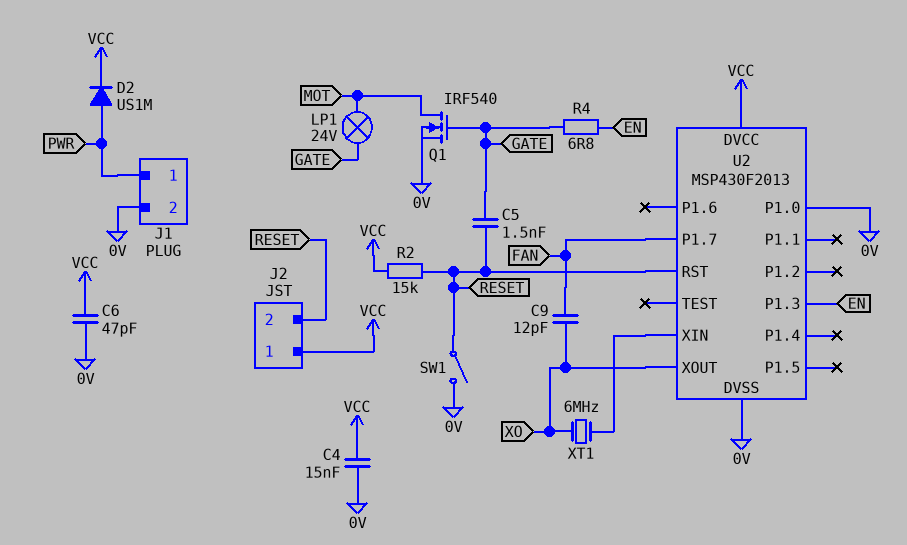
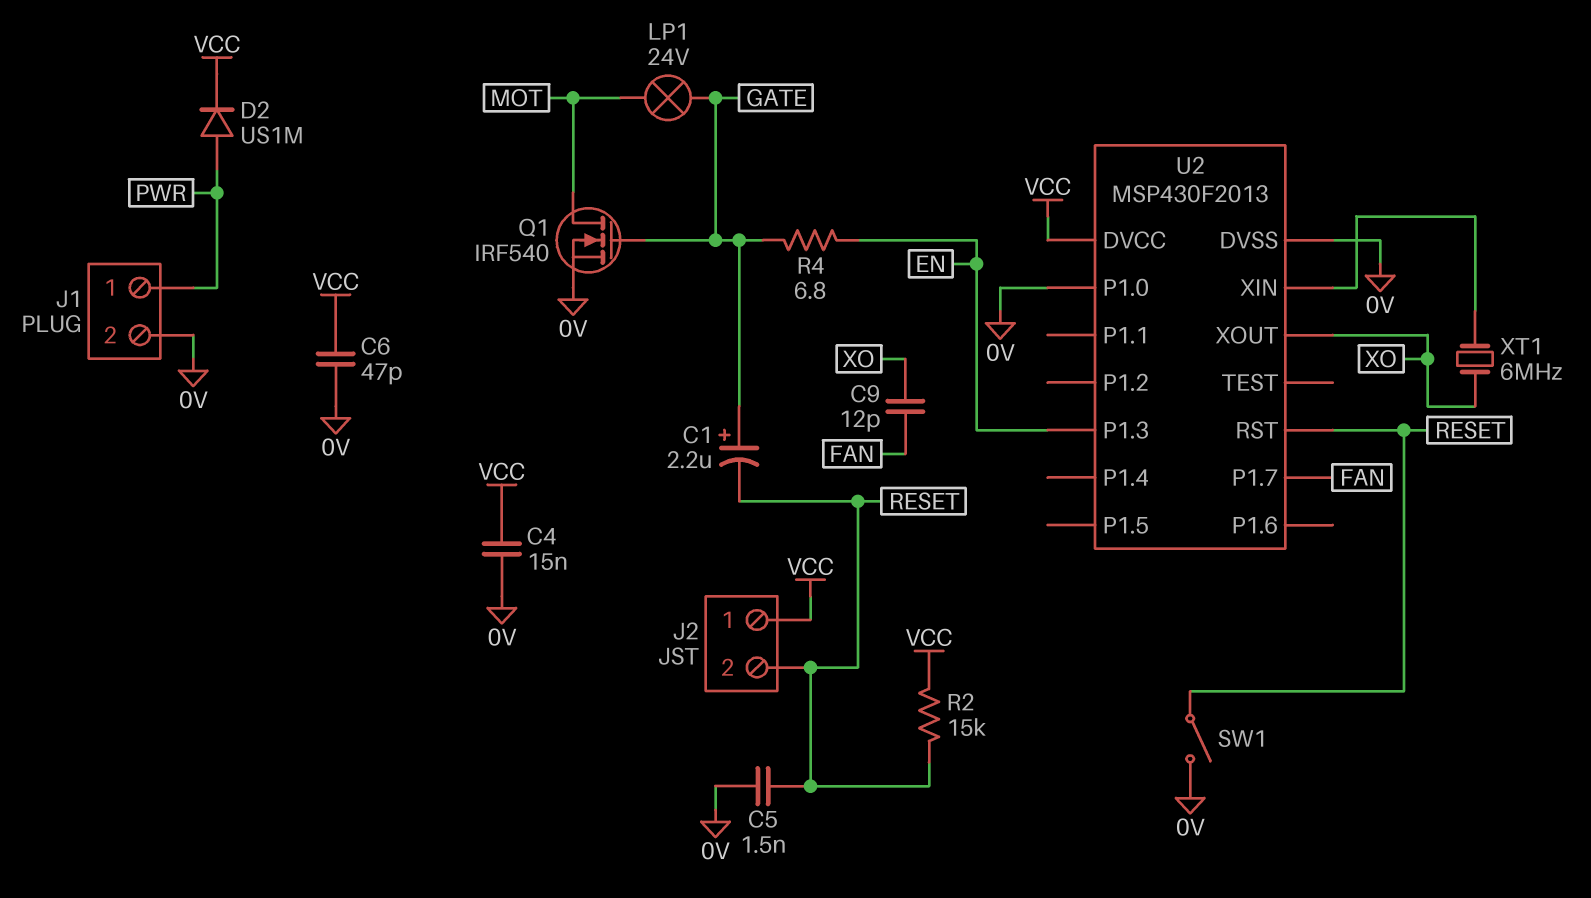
C1: none -> 2.2uF (plus GATE, minus RESET)
C5: 1.5nF (GATE, RESET) -> 1.5nF (0V, RESET)

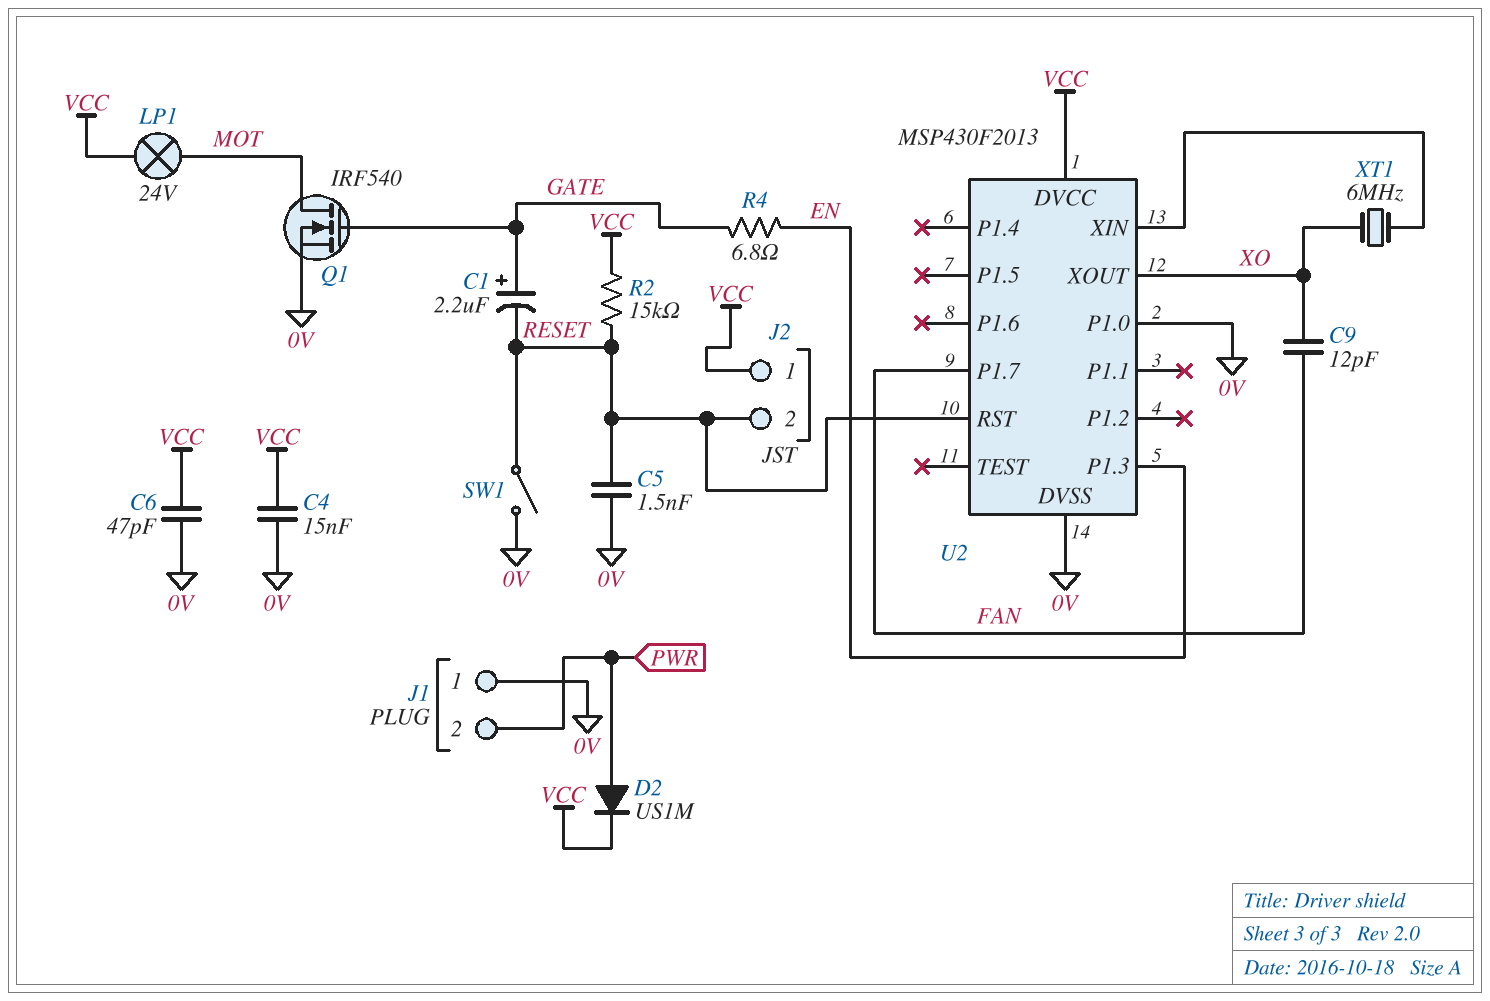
J1 pin 1: PWR -> 0V
J1 pin 2: 0V -> PWR
LP1: lamp 24V (GATE, MOT) -> lamp 24V (MOT, VCC)

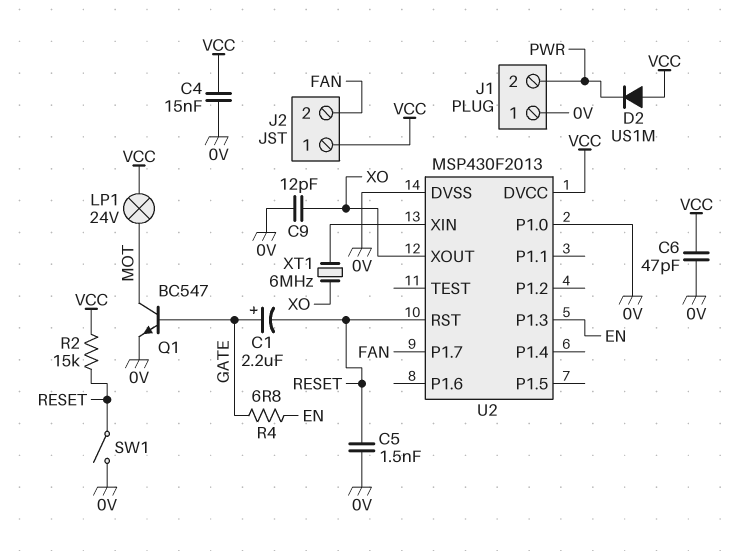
C9: 12pF (FAN, XO) -> 12pF (0V, XO)
D2: diode US1M (A PWR, K VCC) -> diode US1M (A VCC, K PWR)
J2 pin 2: RESET -> FAN
Q1: NMOS IRF540 (G GATE, D MOT, S 0V) -> NPN BC547 (B GATE, C MOT, E 0V)

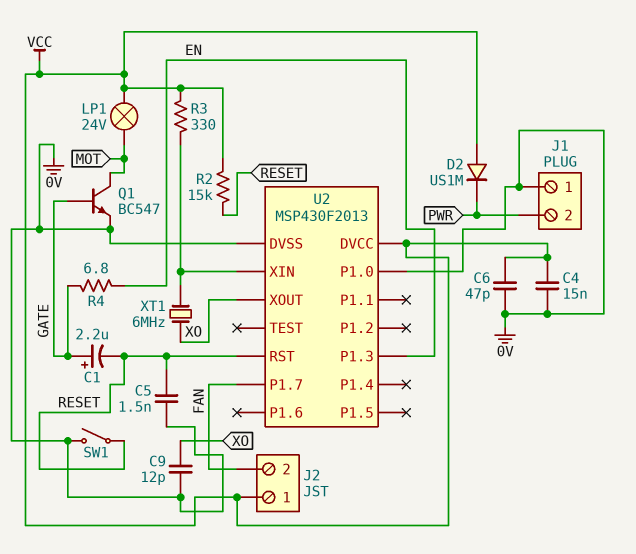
R3: none -> 330 (U2/XIN, VCC)

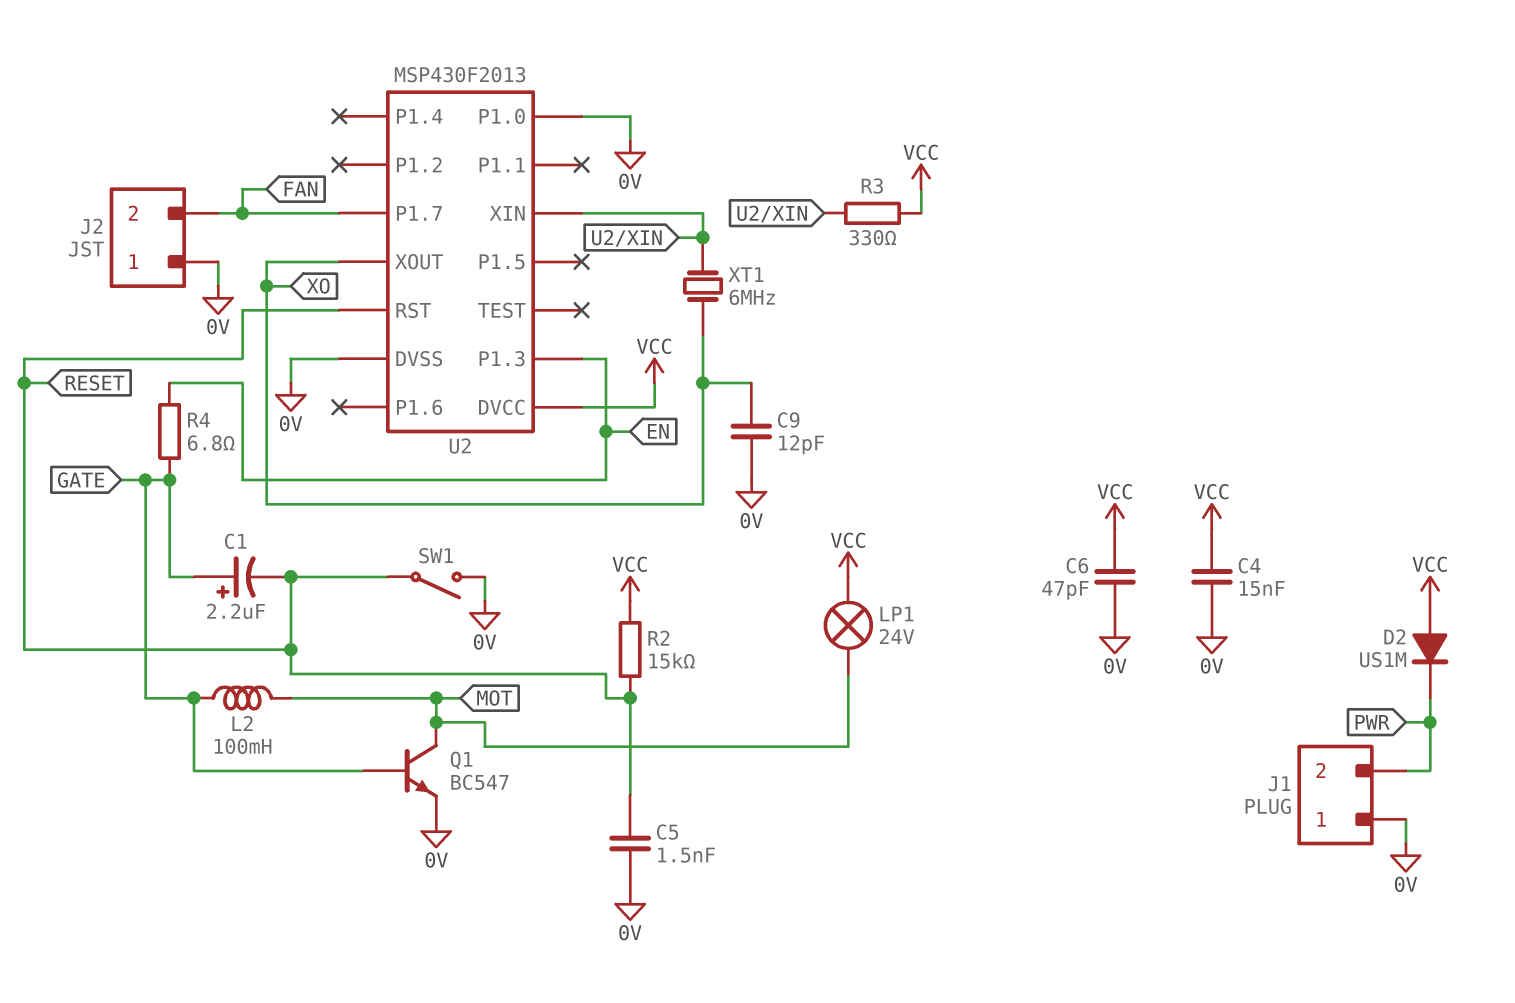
J2 pin 1: VCC -> 0V
L2: none -> 100mH (GATE, MOT)

